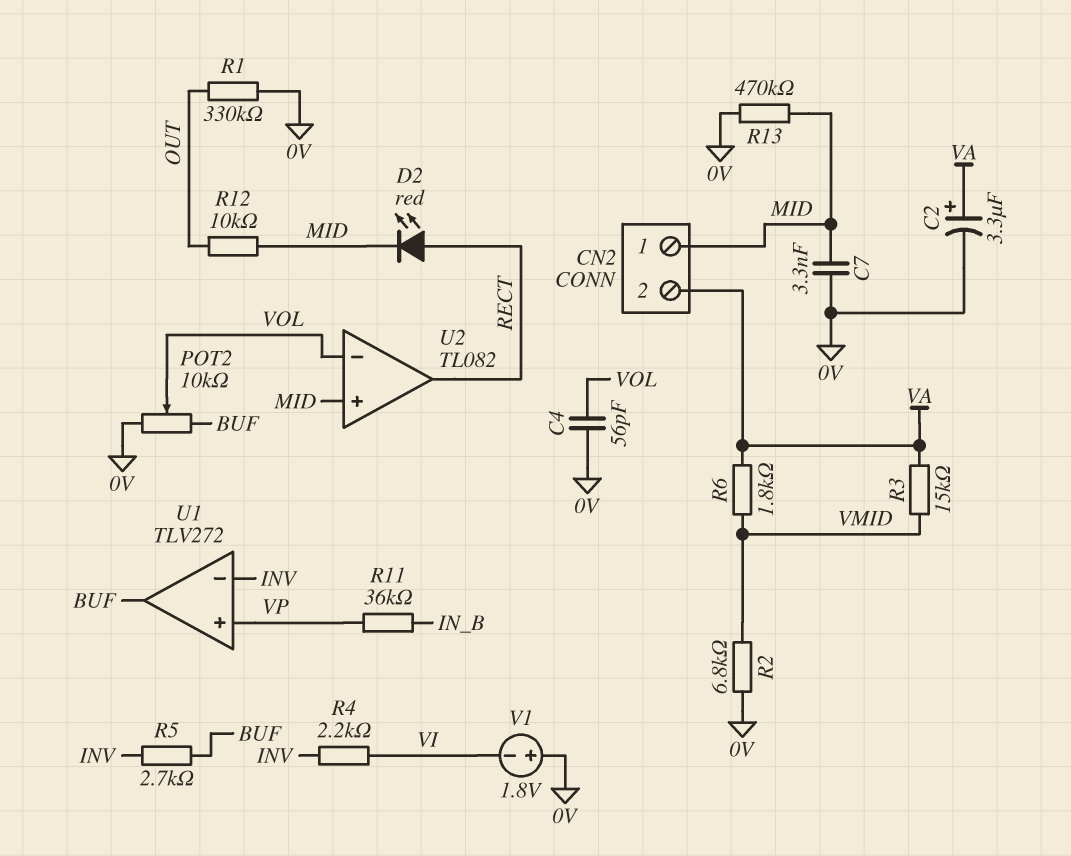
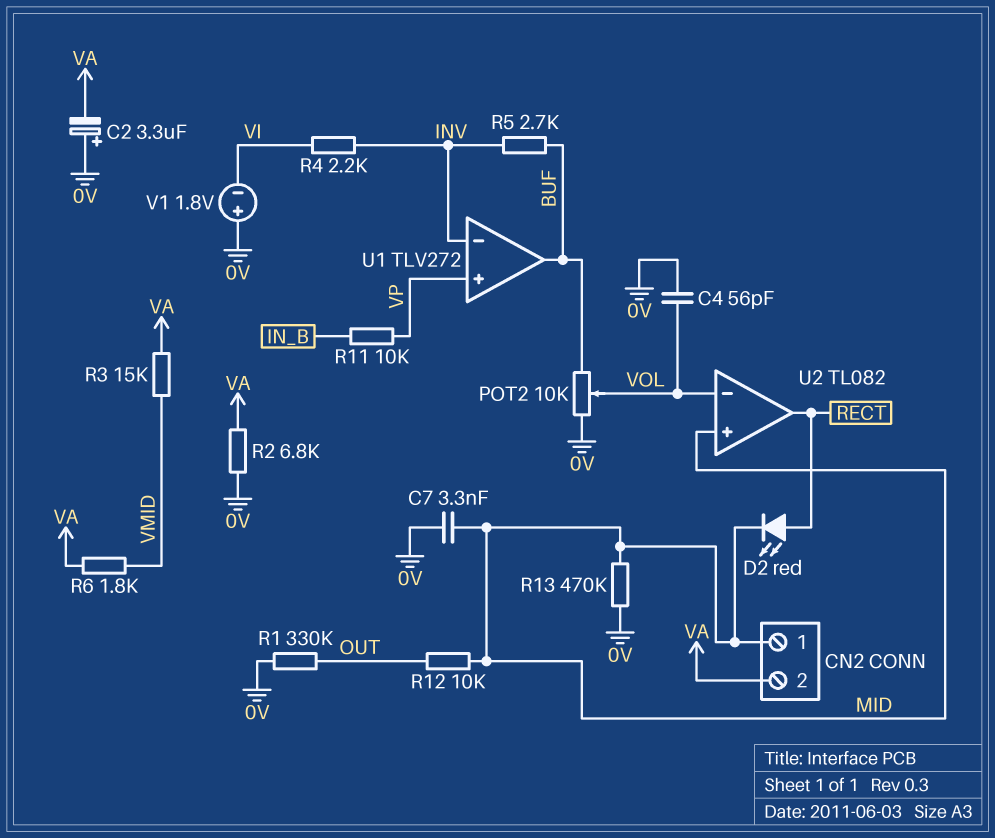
C2: 3.3uF (plus VA, minus 0V) -> 3.3uF (plus 0V, minus VA)
R2: 6.8k (0V, VMID) -> 6.8k (0V, VA)
R11: 36k (IN_B, VP) -> 10k (IN_B, VP)

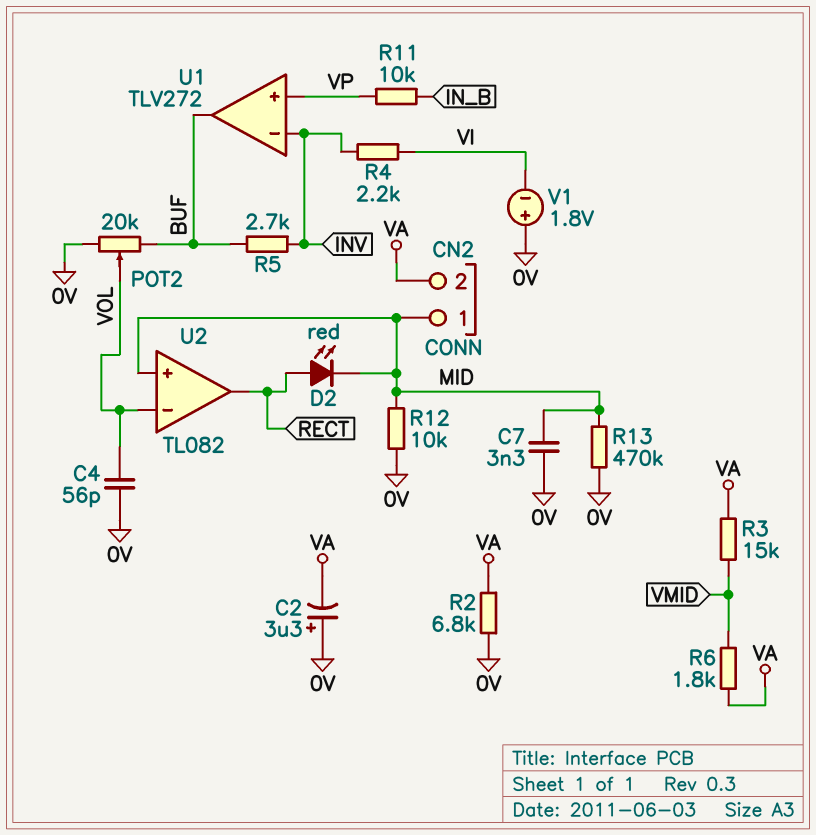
POT2: 10k (0V, BUF, wiper VOL) -> 20k (0V, BUF, wiper VOL)
R1: 330k (0V, OUT) -> none
R12: 10k (MID, OUT) -> 10k (0V, MID)

